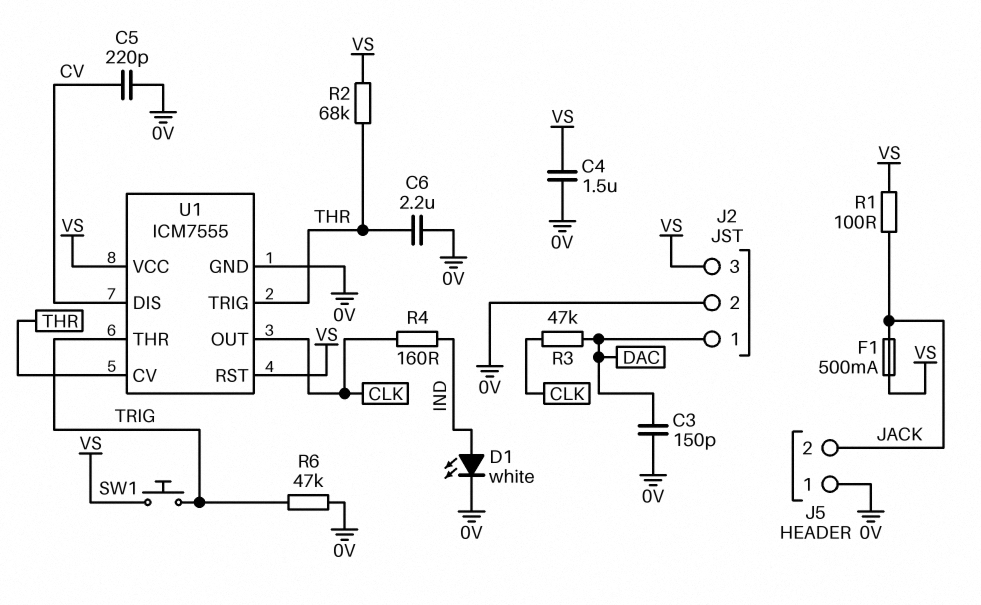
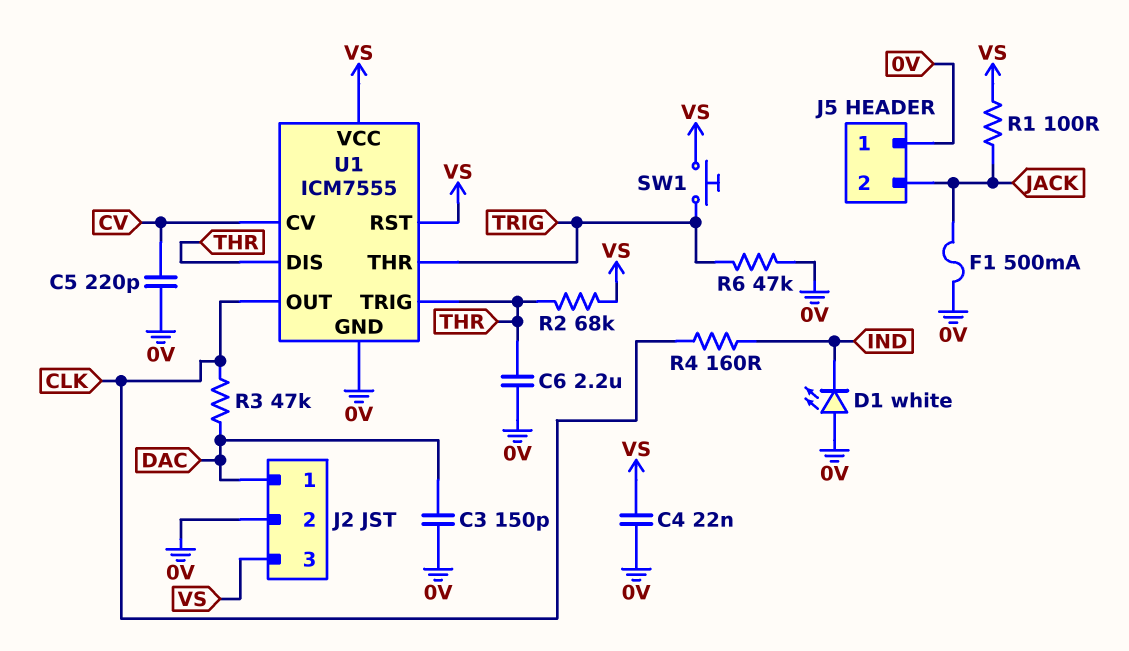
C4: 1.5uF (0V, VS) -> 22nF (0V, VS)
D1: LED white (A IND, K 0V) -> LED white (A 0V, K IND)
F1: 500mA (JACK, VS) -> 500mA (0V, JACK)
U1 pin CV: THR -> CV
U1 pin DIS: CV -> THR

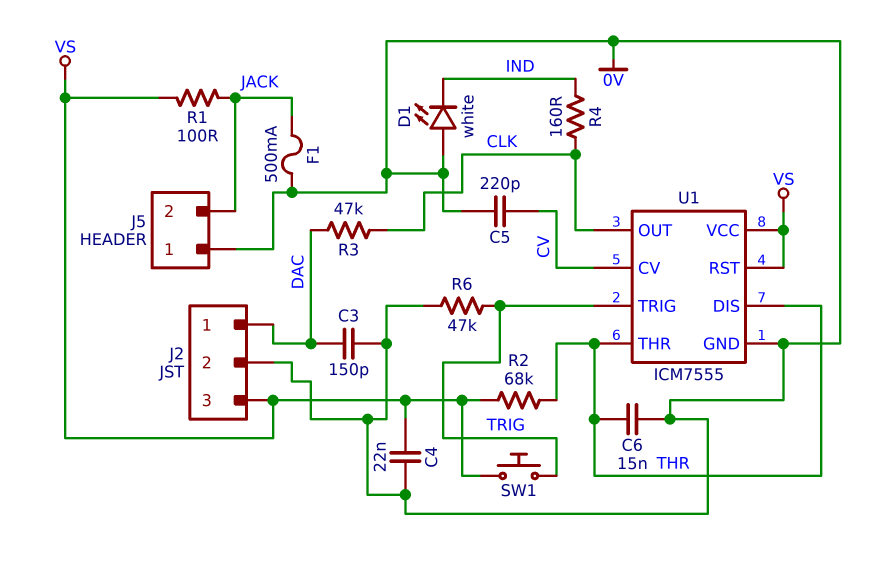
C6: 2.2uF (0V, THR) -> 15nF (0V, THR)
U1 pin THR: TRIG -> THR
U1 pin TRIG: THR -> TRIG

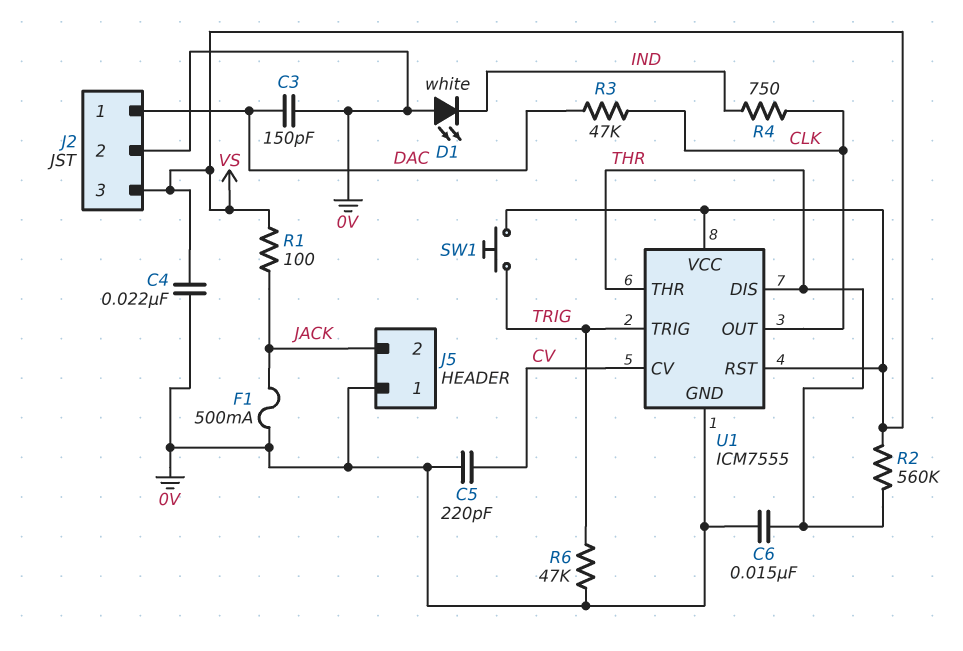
R2: 68k (THR, VS) -> 560k (THR, VS)
R4: 160 (CLK, IND) -> 750 (CLK, IND)

